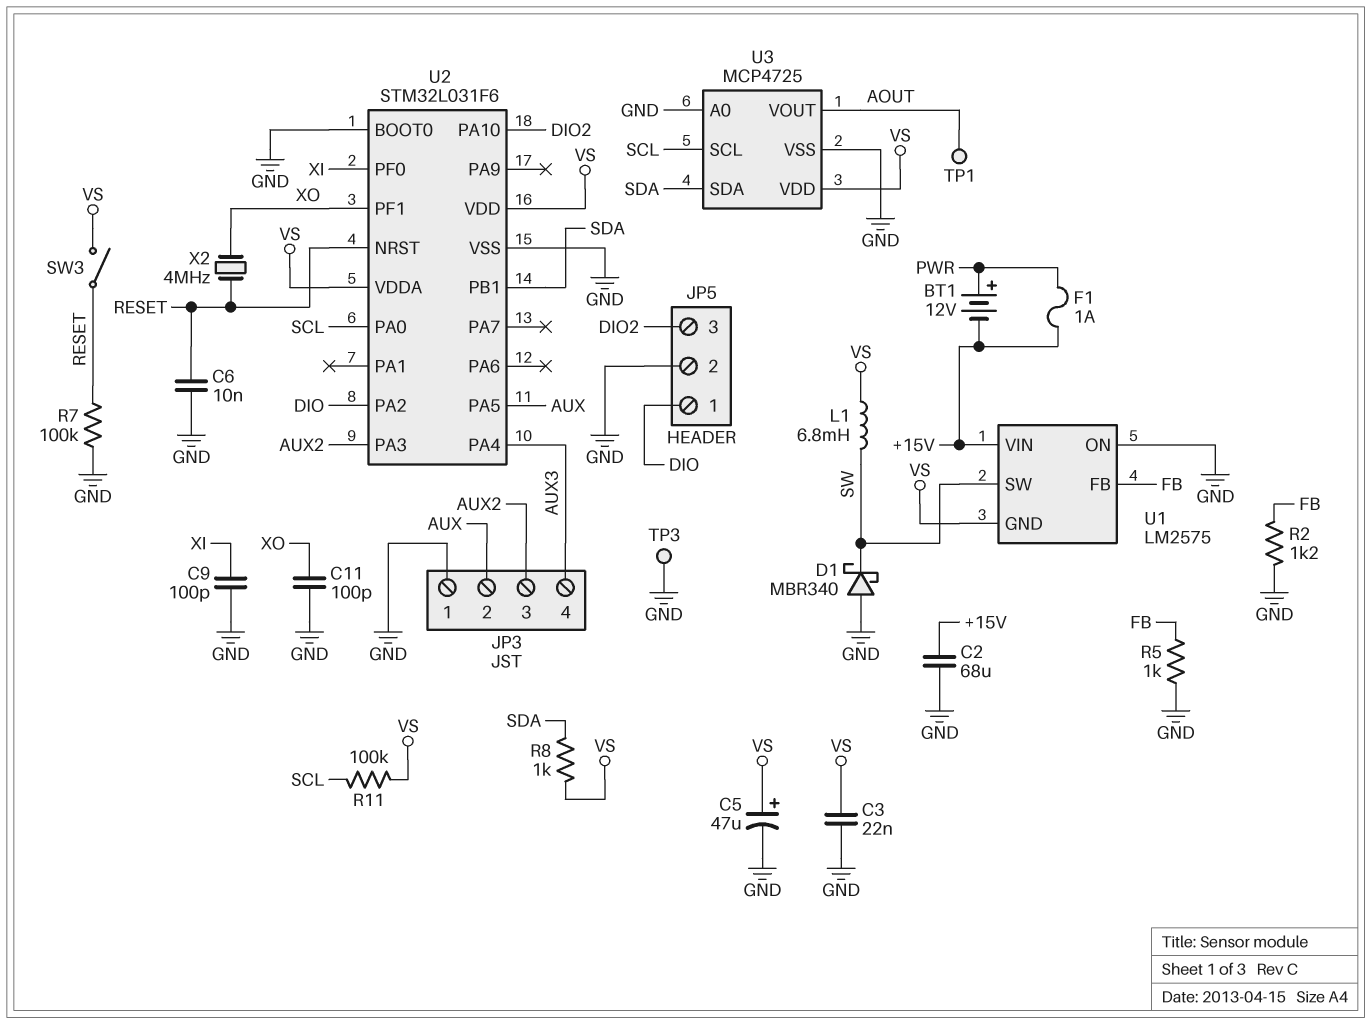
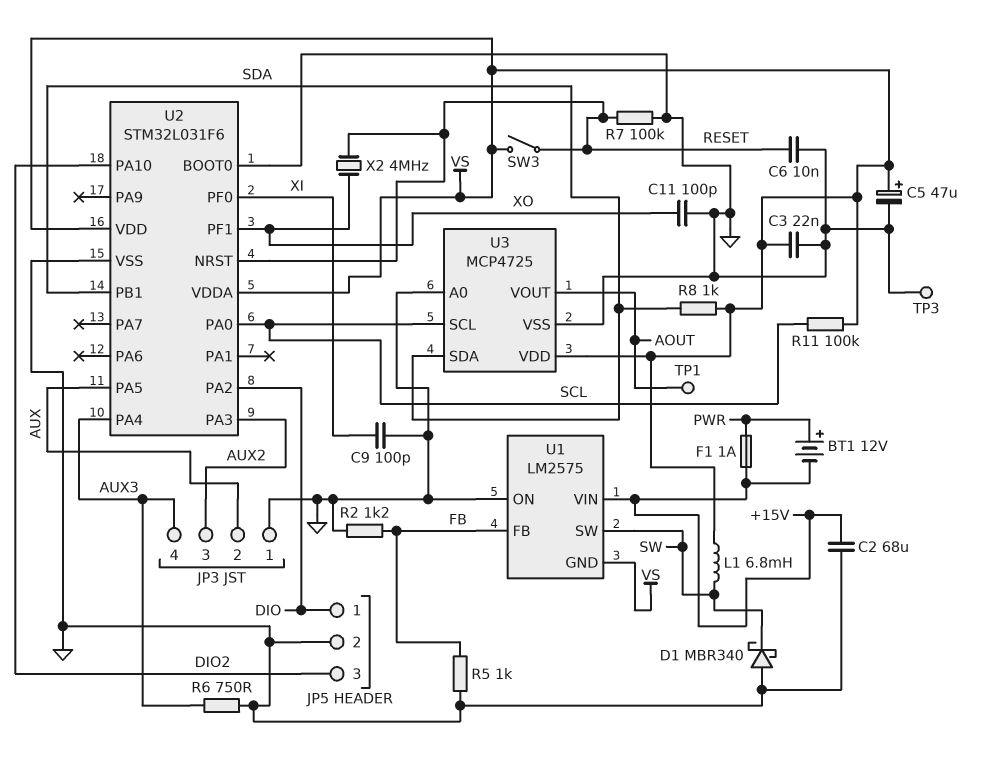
R6: none -> 750 (AUX3, GND)

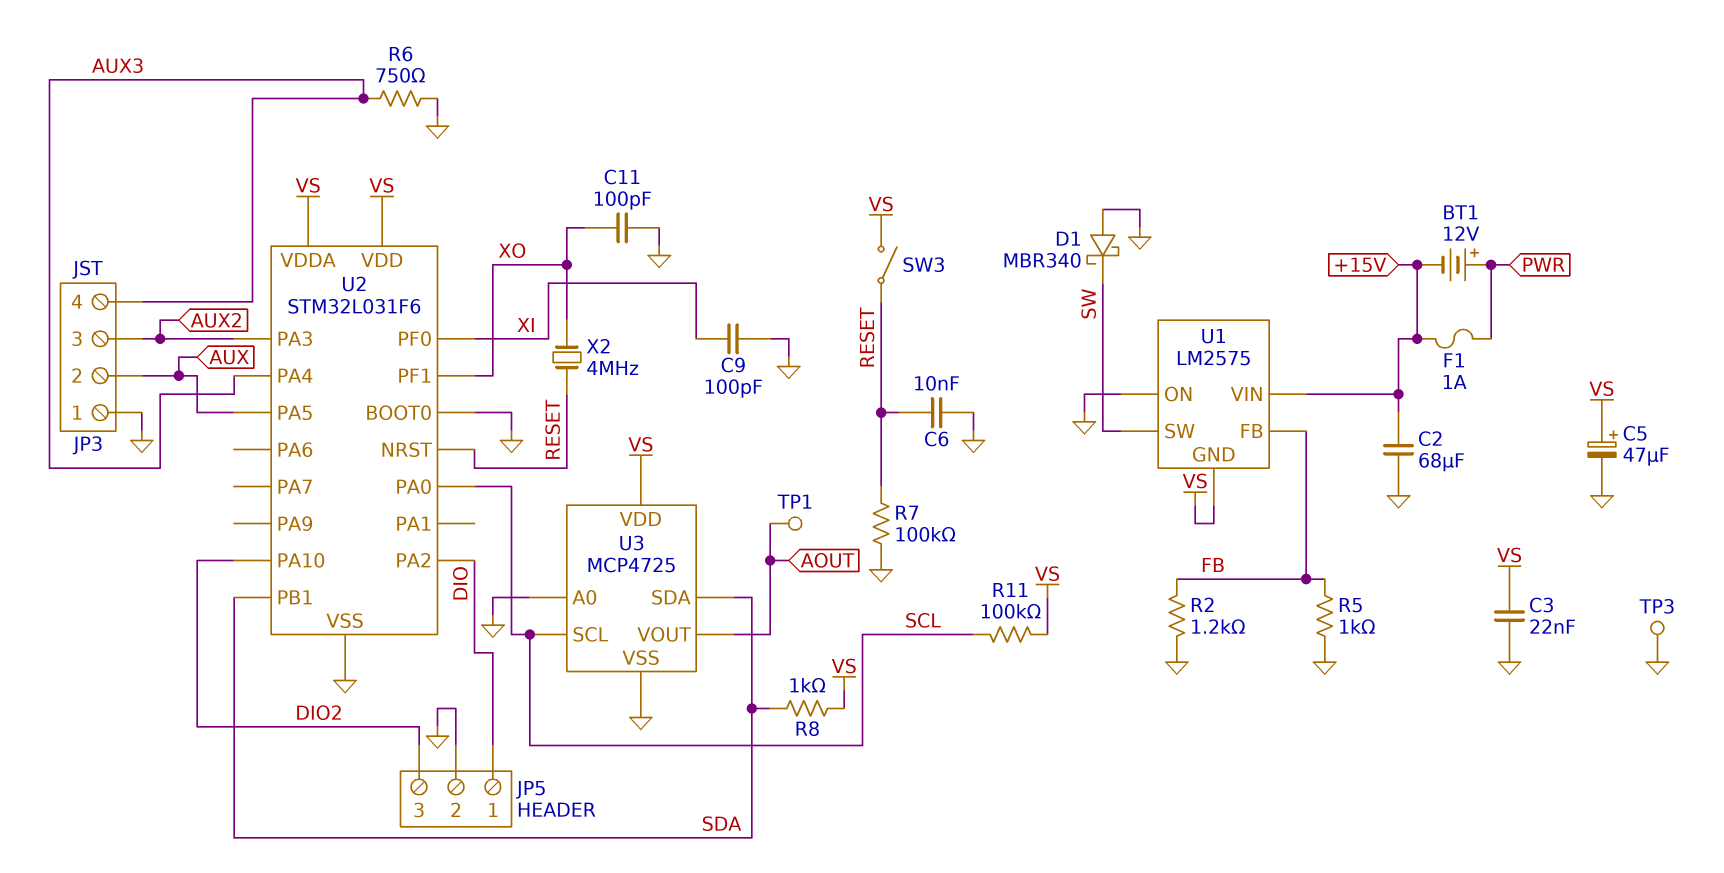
L1: 6.8mH (SW, VS) -> none

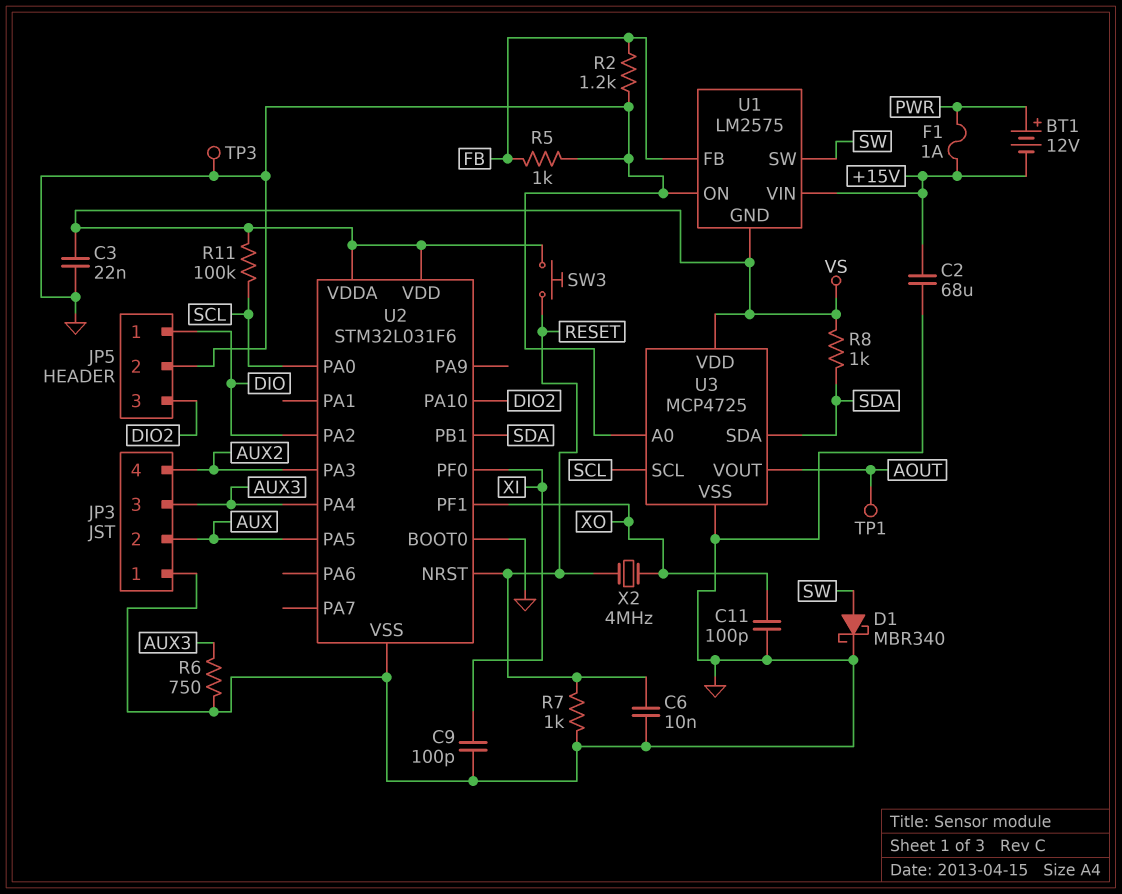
C5: 47uF (plus VS, minus GND) -> none
D1: schottky MBR340 (A GND, K SW) -> schottky MBR340 (A SW, K GND)
JP3 pin 3: AUX2 -> AUX3
JP3 pin 4: AUX3 -> AUX2
R7: 100k (GND, RESET) -> 1k (GND, RESET)
SW3: switch (RESET, VS) -> button (RESET, VS)

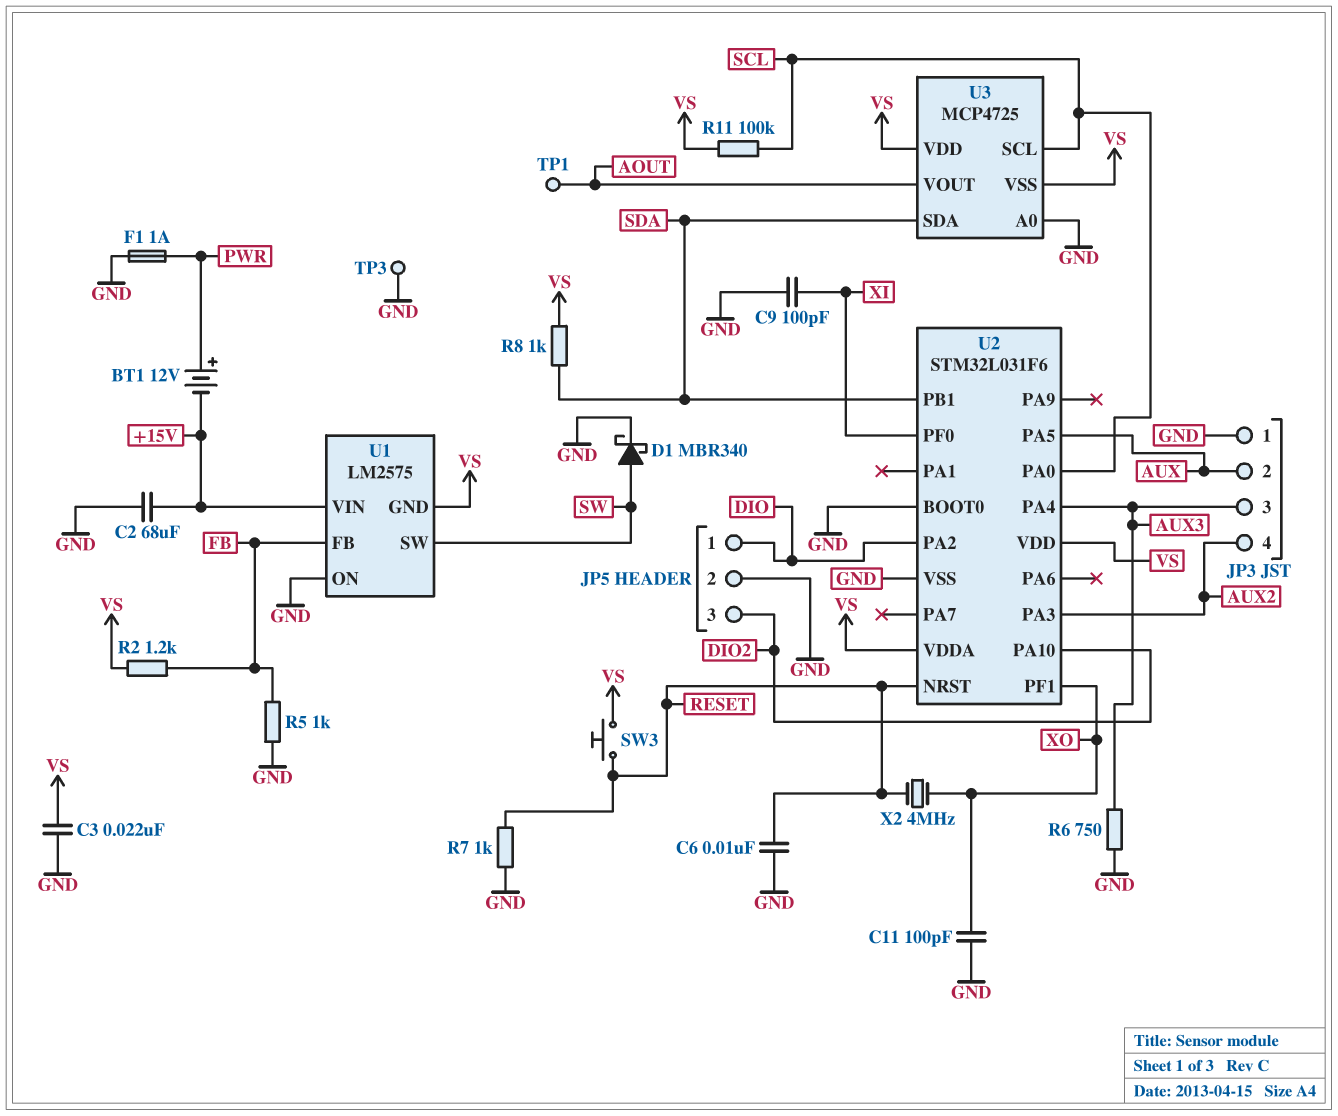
F1: 1A (+15V, PWR) -> 1A (GND, PWR)
R2: 1.2k (FB, GND) -> 1.2k (FB, VS)
U3 pin VSS: GND -> VS

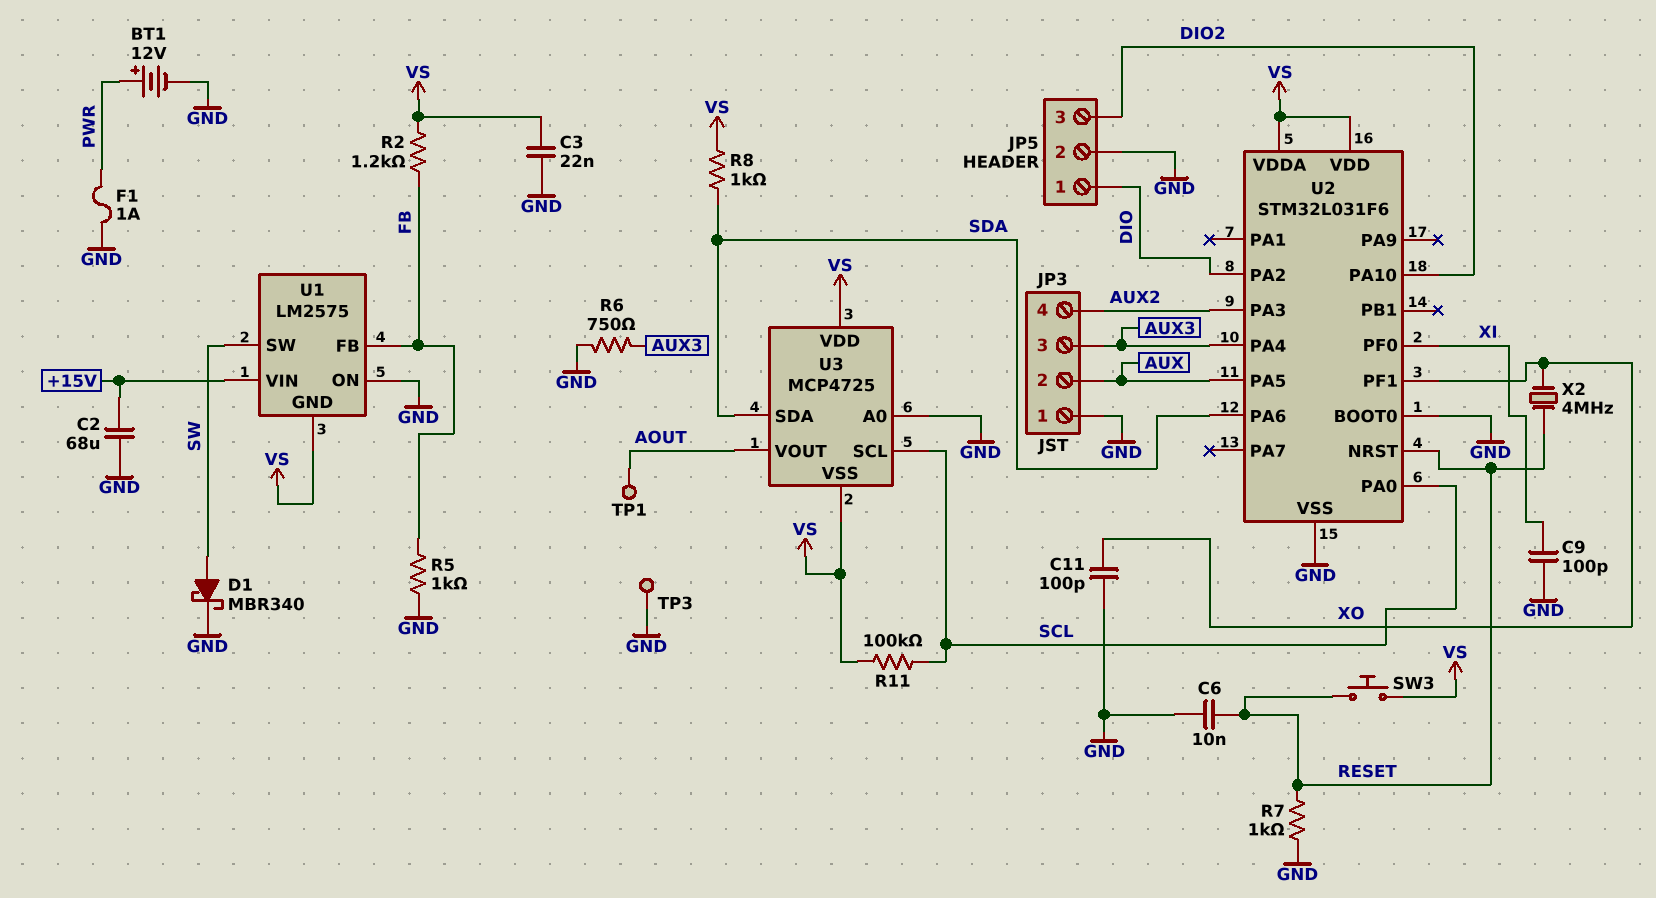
BT1: 12V (plus PWR, minus +15V) -> 12V (plus PWR, minus GND)
U2 pin PA6: none -> SDA
U2 pin PB1: SDA -> none

